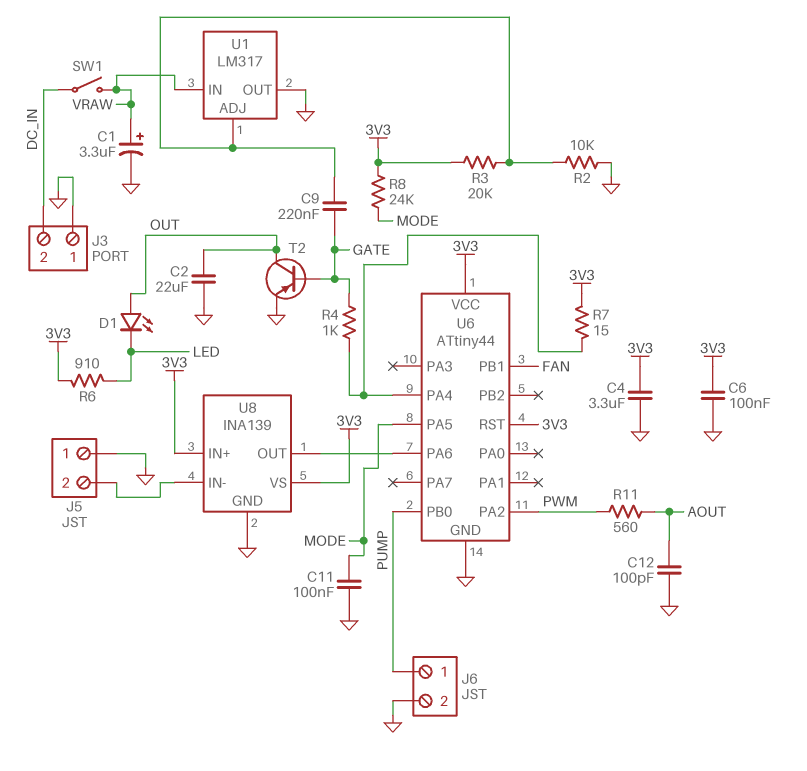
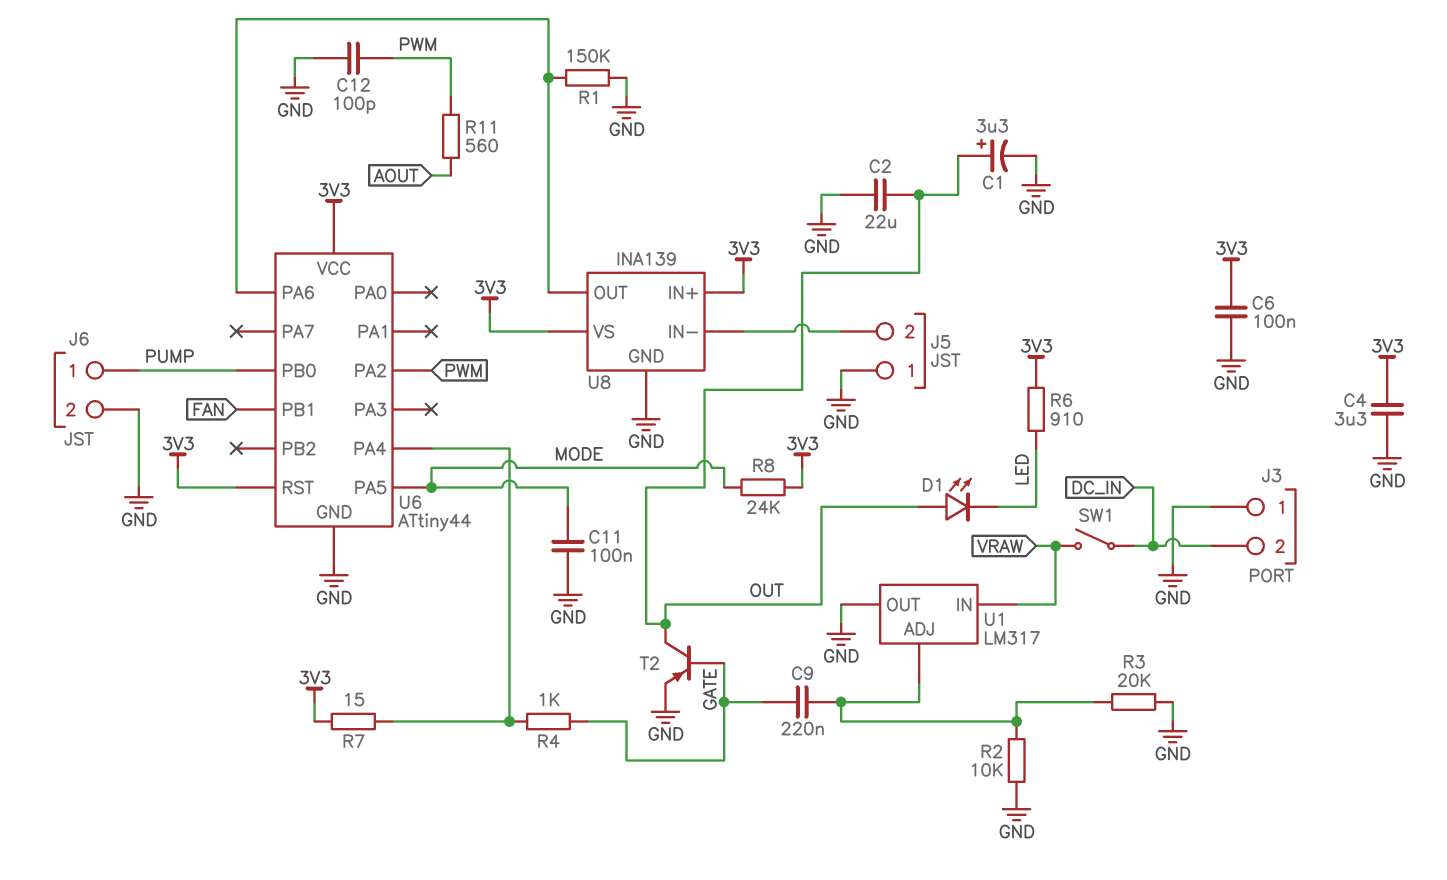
C1: 3.3uF (plus VRAW, minus GND) -> 3.3uF (plus OUT, minus GND)
C12: 100pF (AOUT, GND) -> 100pF (GND, PWM)
R1: none -> 150k (GND, U6/PA6)
R3: 20k (3V3, U1/ADJ) -> 20k (GND, U1/ADJ)

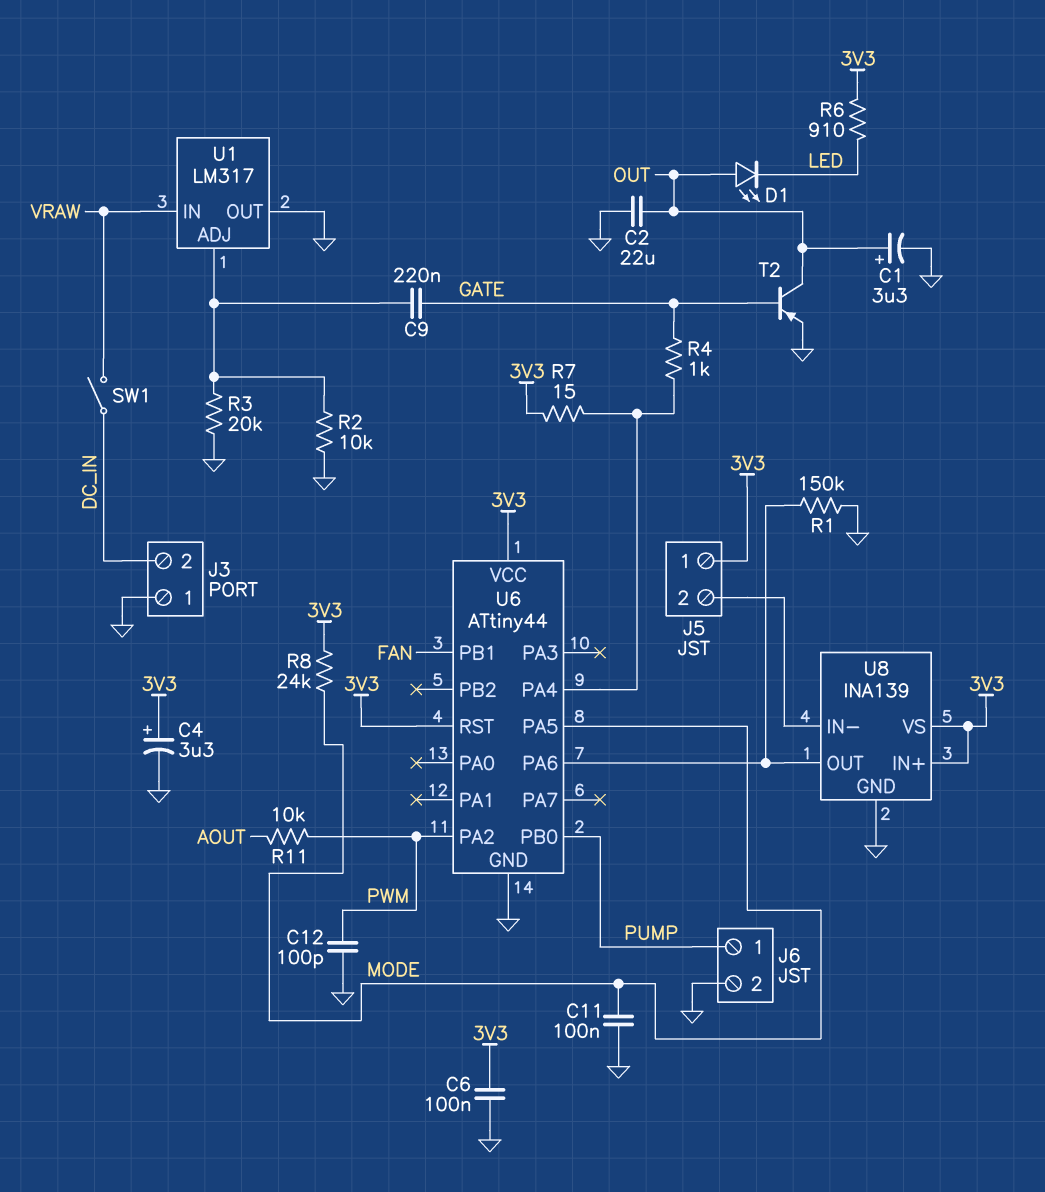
C4: 3.3uF (3V3, GND) -> 3.3uF (plus 3V3, minus GND)
J5 pin 1: GND -> 3V3
R11: 560 (AOUT, PWM) -> 10k (AOUT, PWM)

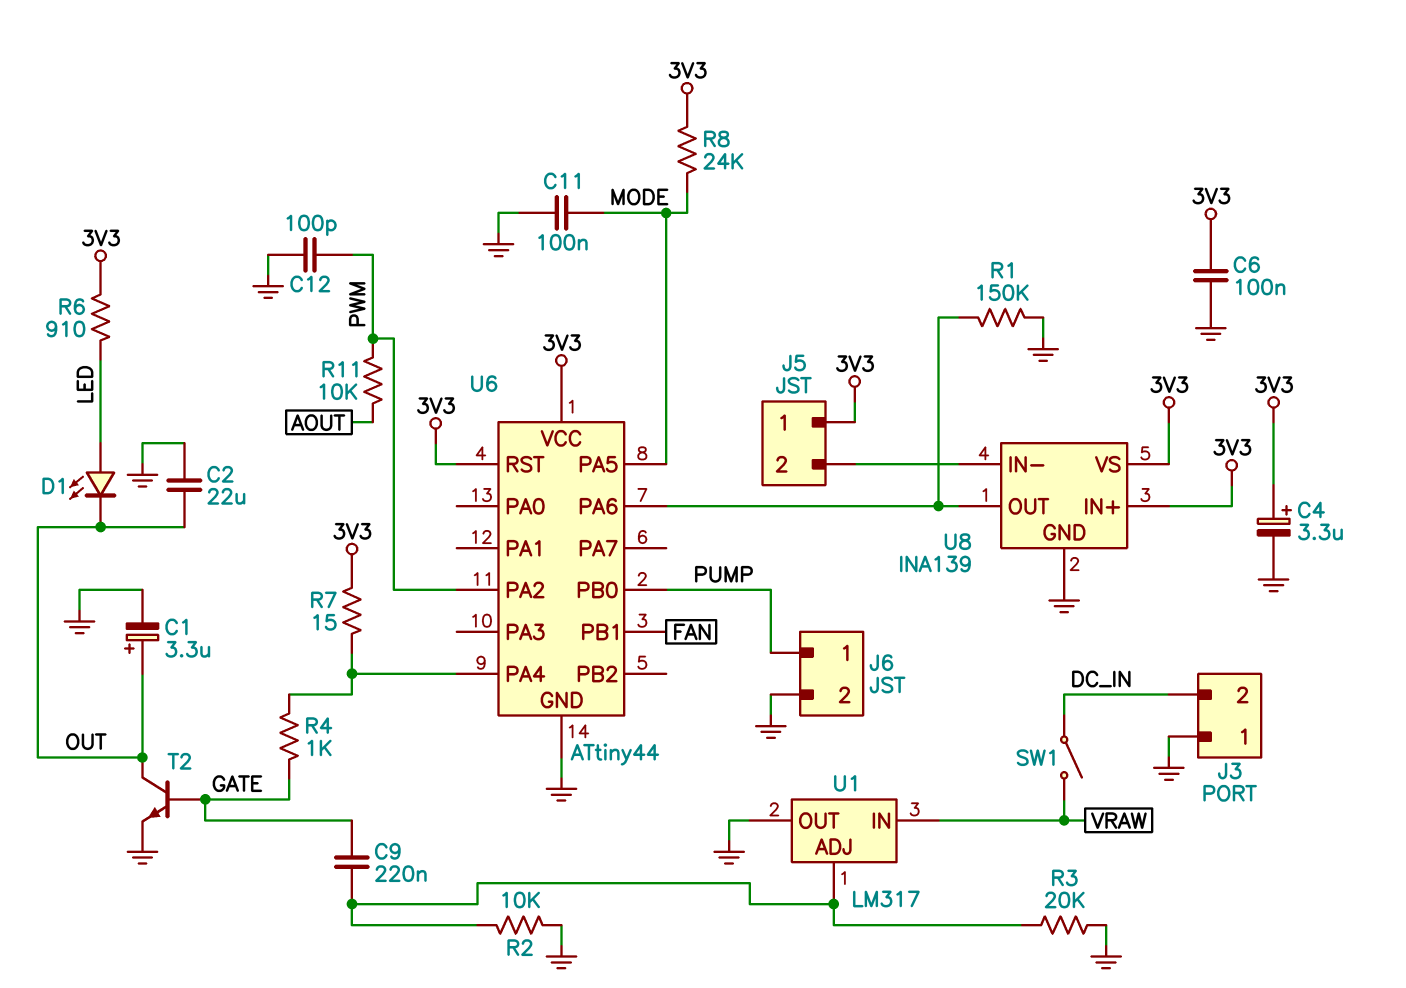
D1: LED (A OUT, K LED) -> LED (A LED, K OUT)
T2: PNP (B GATE, C OUT, E GND) -> NPN (B GATE, C OUT, E GND)

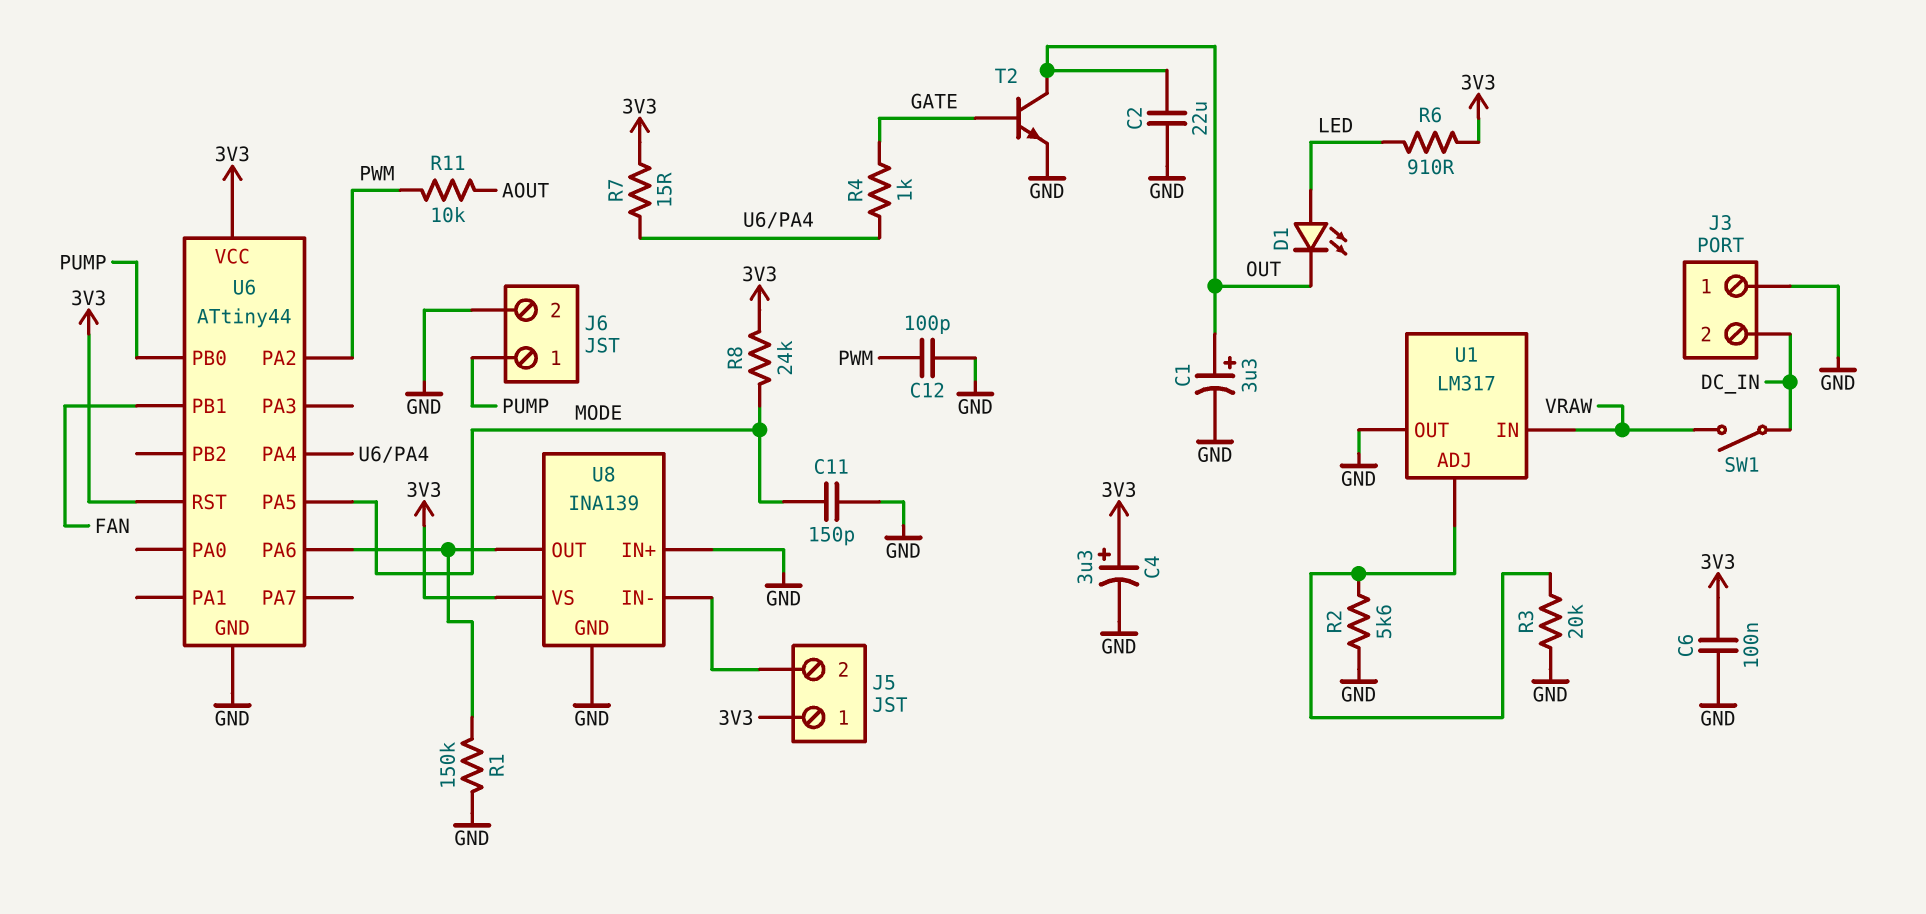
C9: 220nF (GATE, U1/ADJ) -> none
C11: 100nF (GND, MODE) -> 150pF (GND, MODE)
R2: 10k (GND, U1/ADJ) -> 5.6k (GND, U1/ADJ)
U8 pin IN+: 3V3 -> GND

